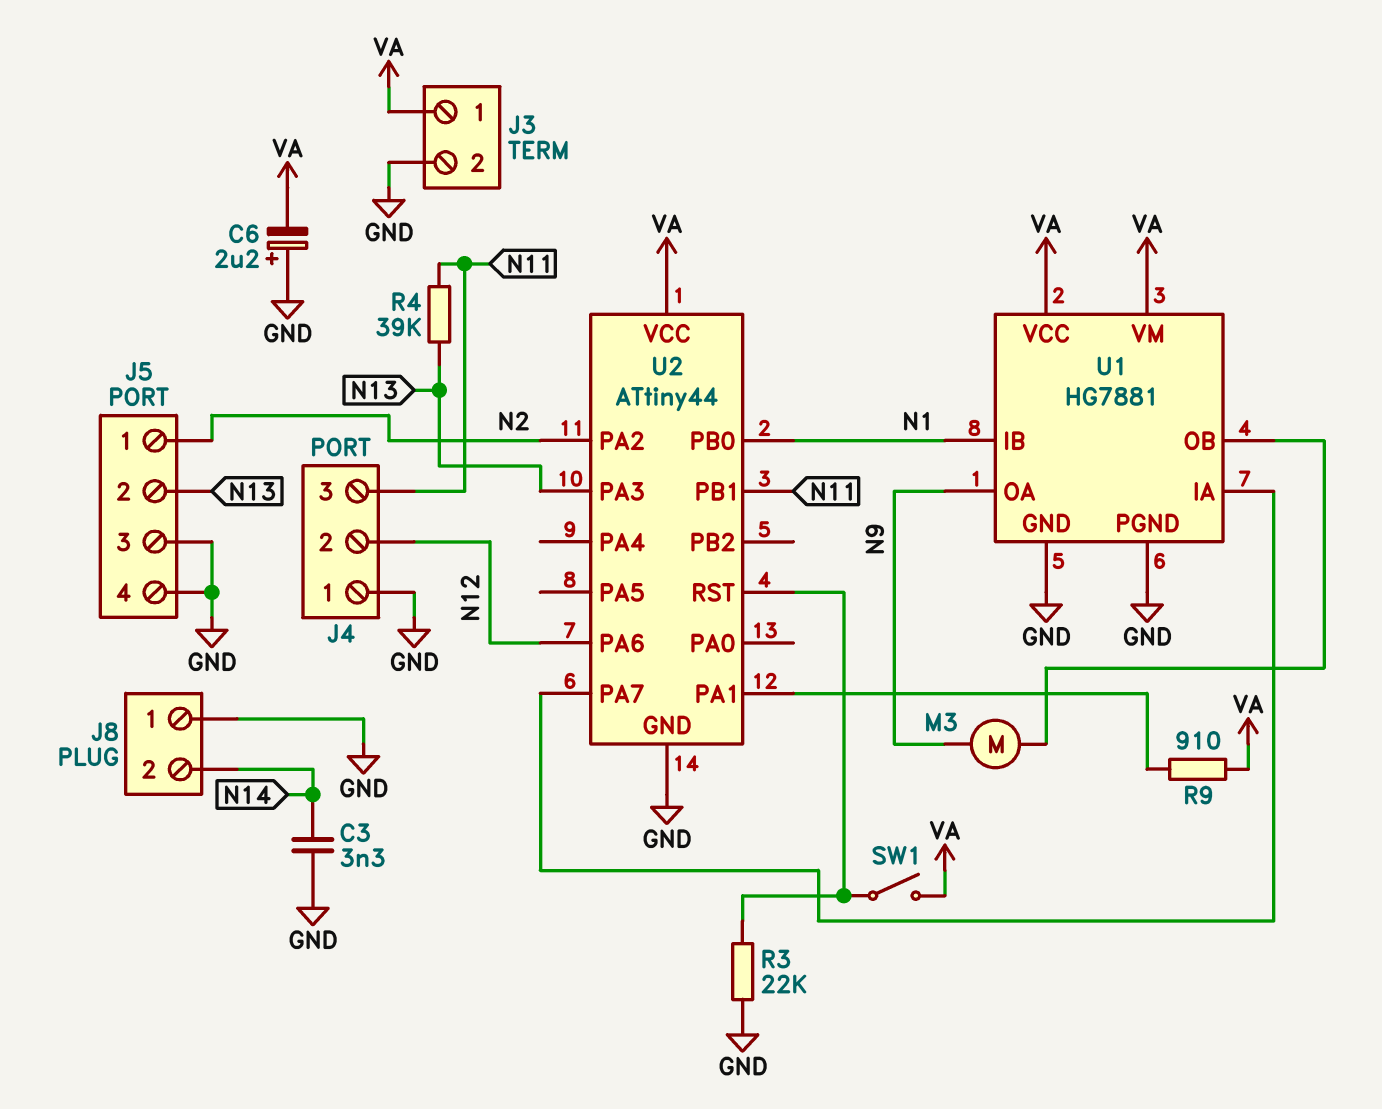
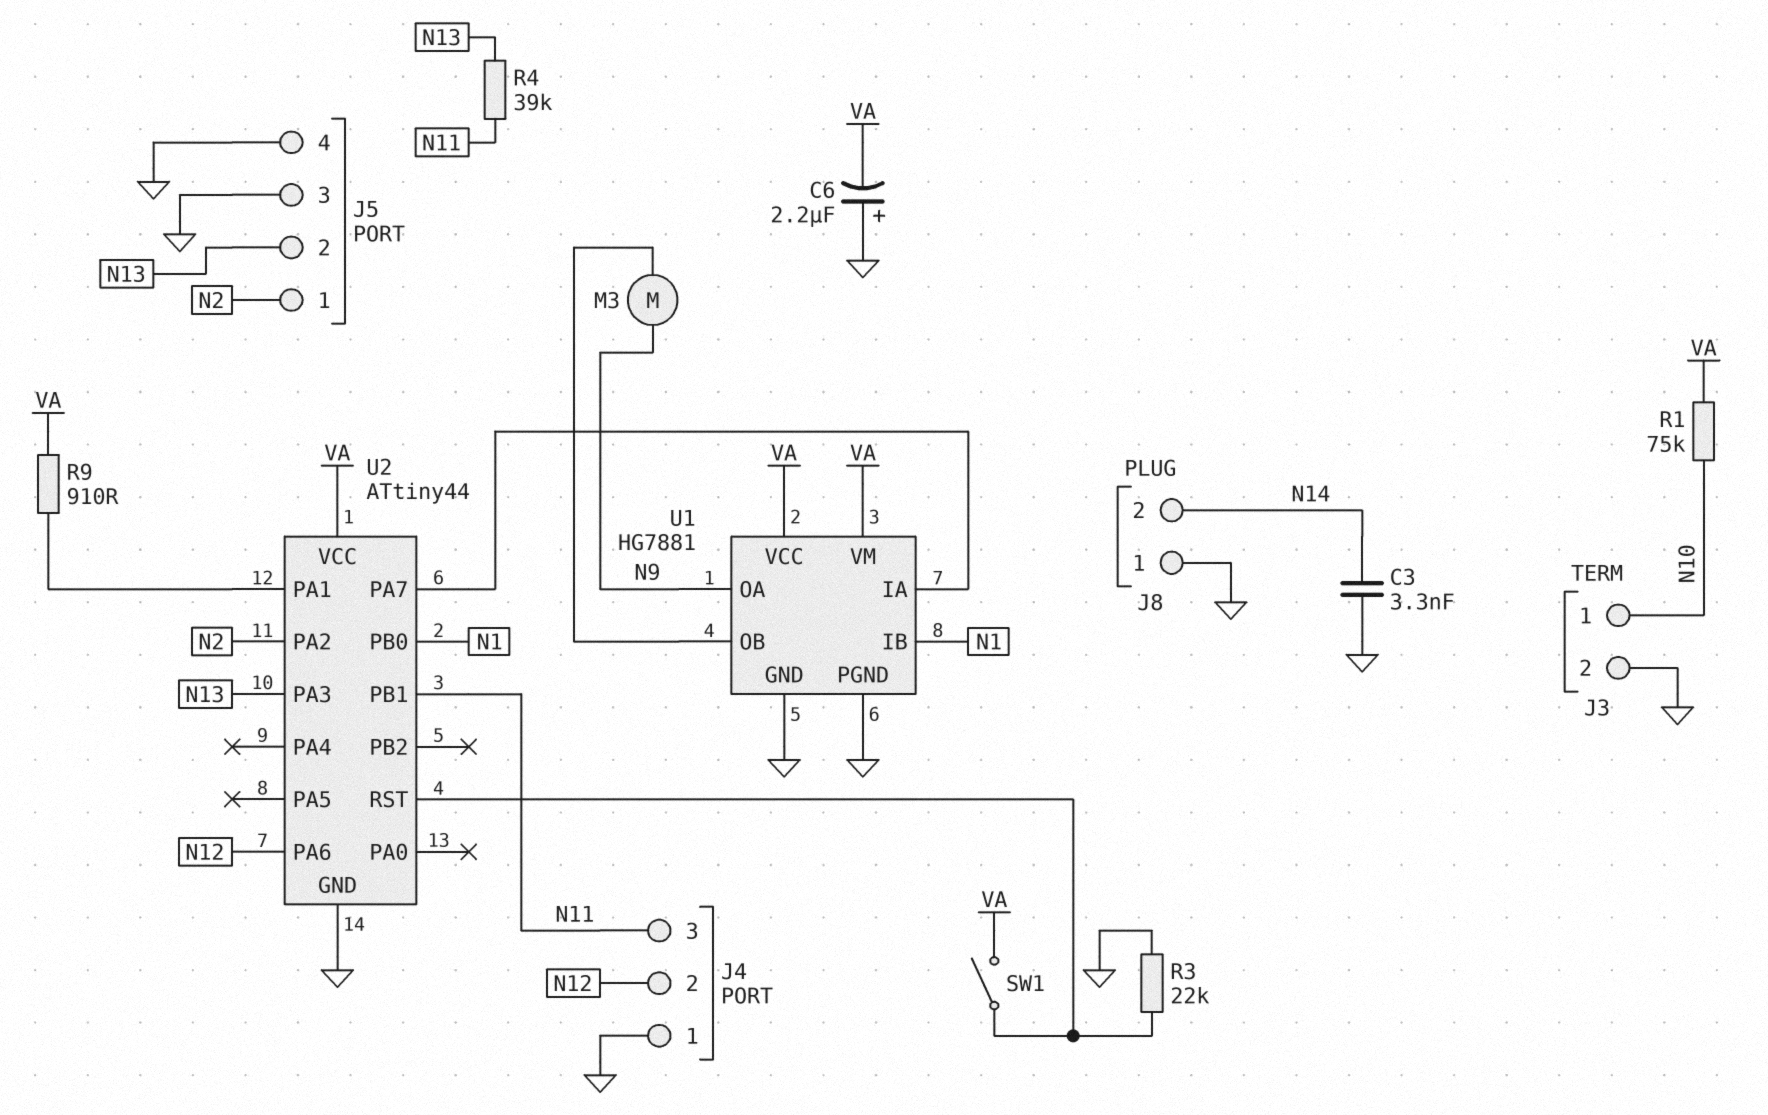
J3 pin 1: VA -> N10
R1: none -> 75k (N10, VA)

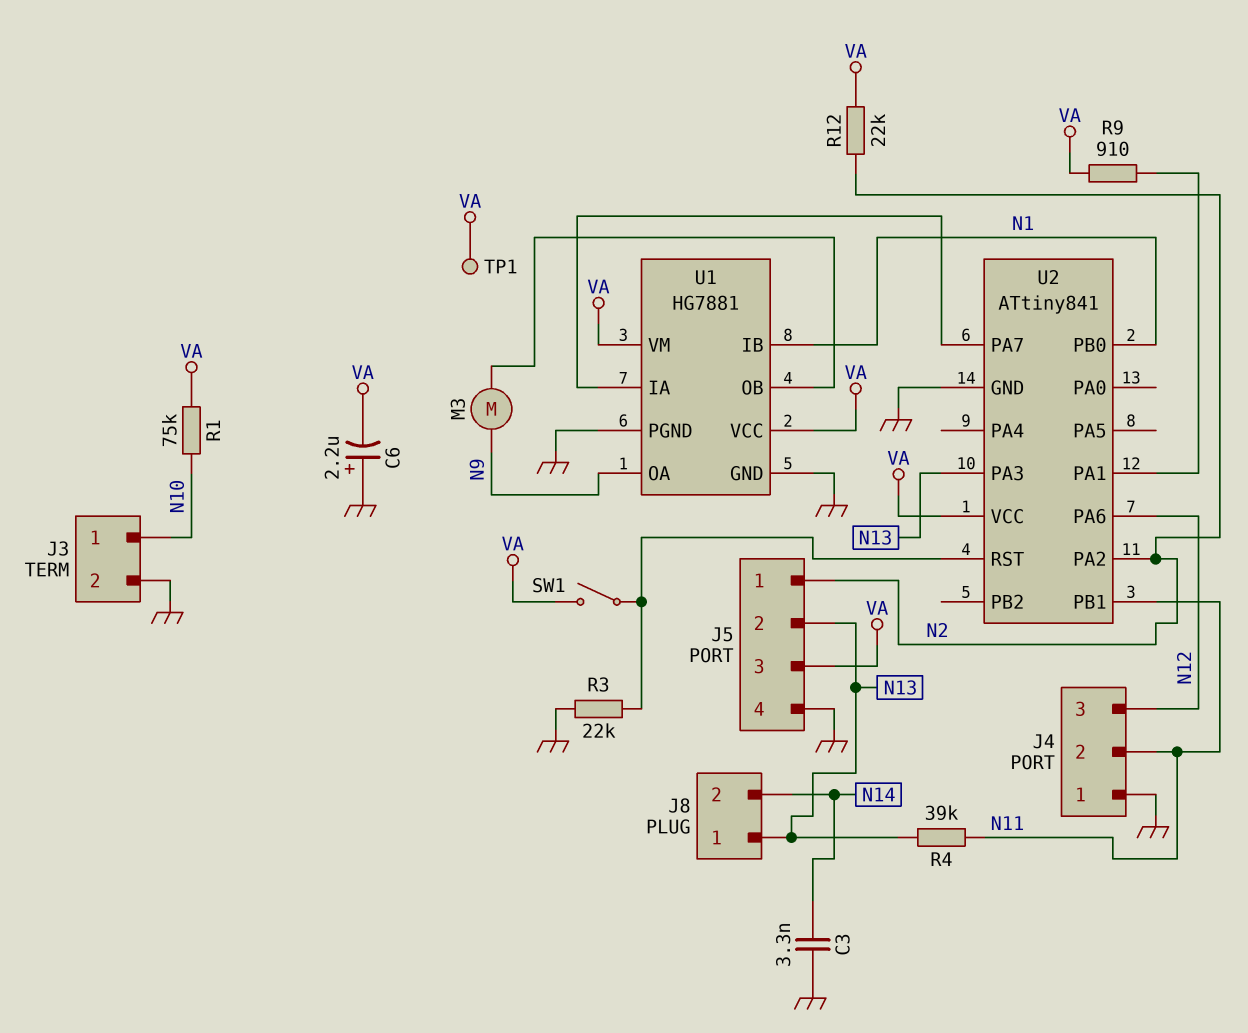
J4 pin 2: N12 -> N11
J4 pin 3: N11 -> N12
J5 pin 3: GND -> VA
J8 pin 1: GND -> N13
R12: none -> 22k (N2, VA)
TP1: none -> test point (VA)
U2: ATtiny44 -> ATtiny841

